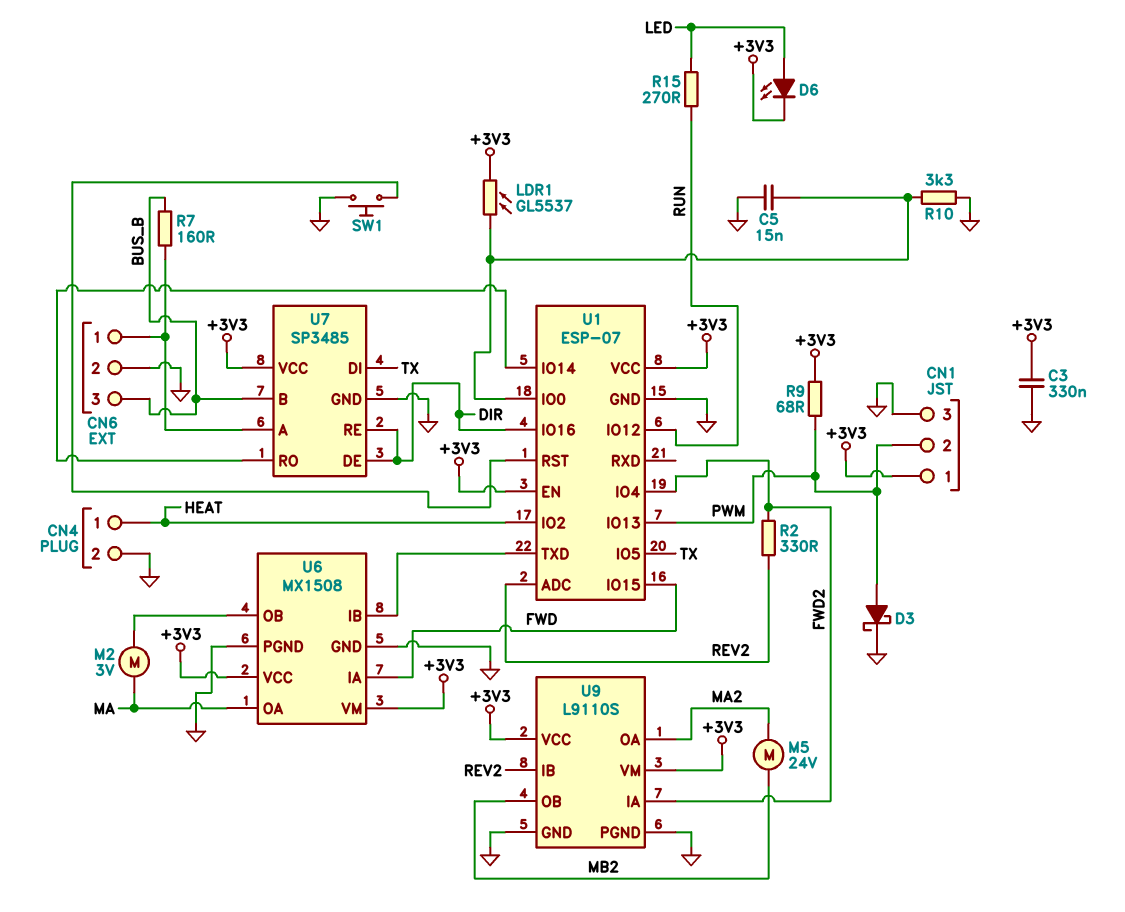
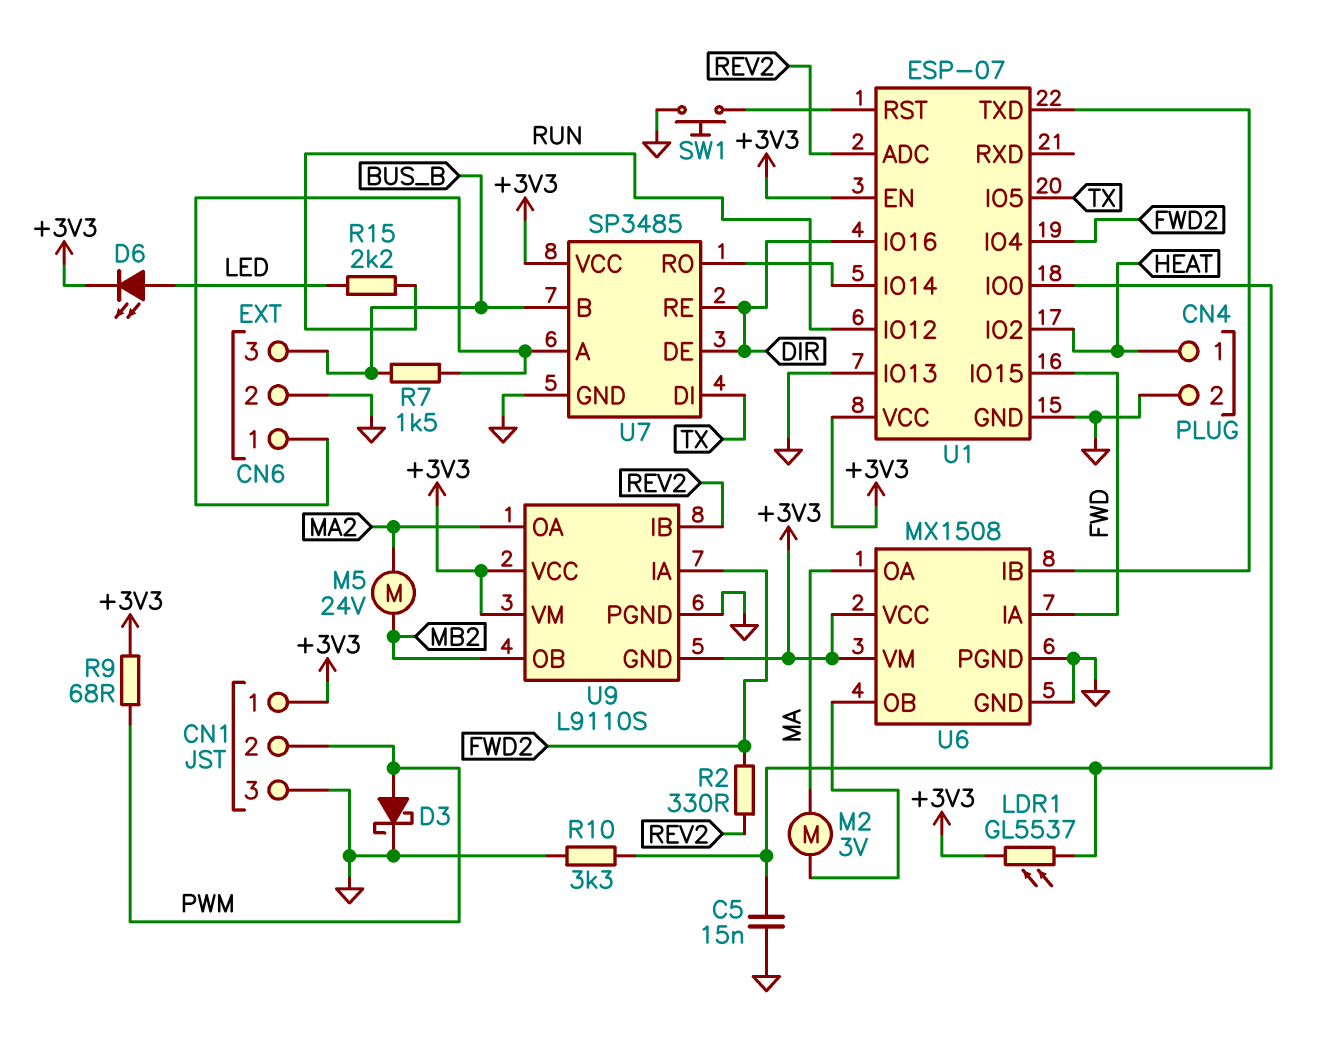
C3: 330nF (+3V3, GND) -> none
R7: 160 (BUS_B, CN6/1) -> 1.5k (BUS_B, CN6/1)
R15: 270 (LED, RUN) -> 2.2k (LED, RUN)
U1 pin IO13: PWM -> GND
U9 pin GND: GND -> +3V3

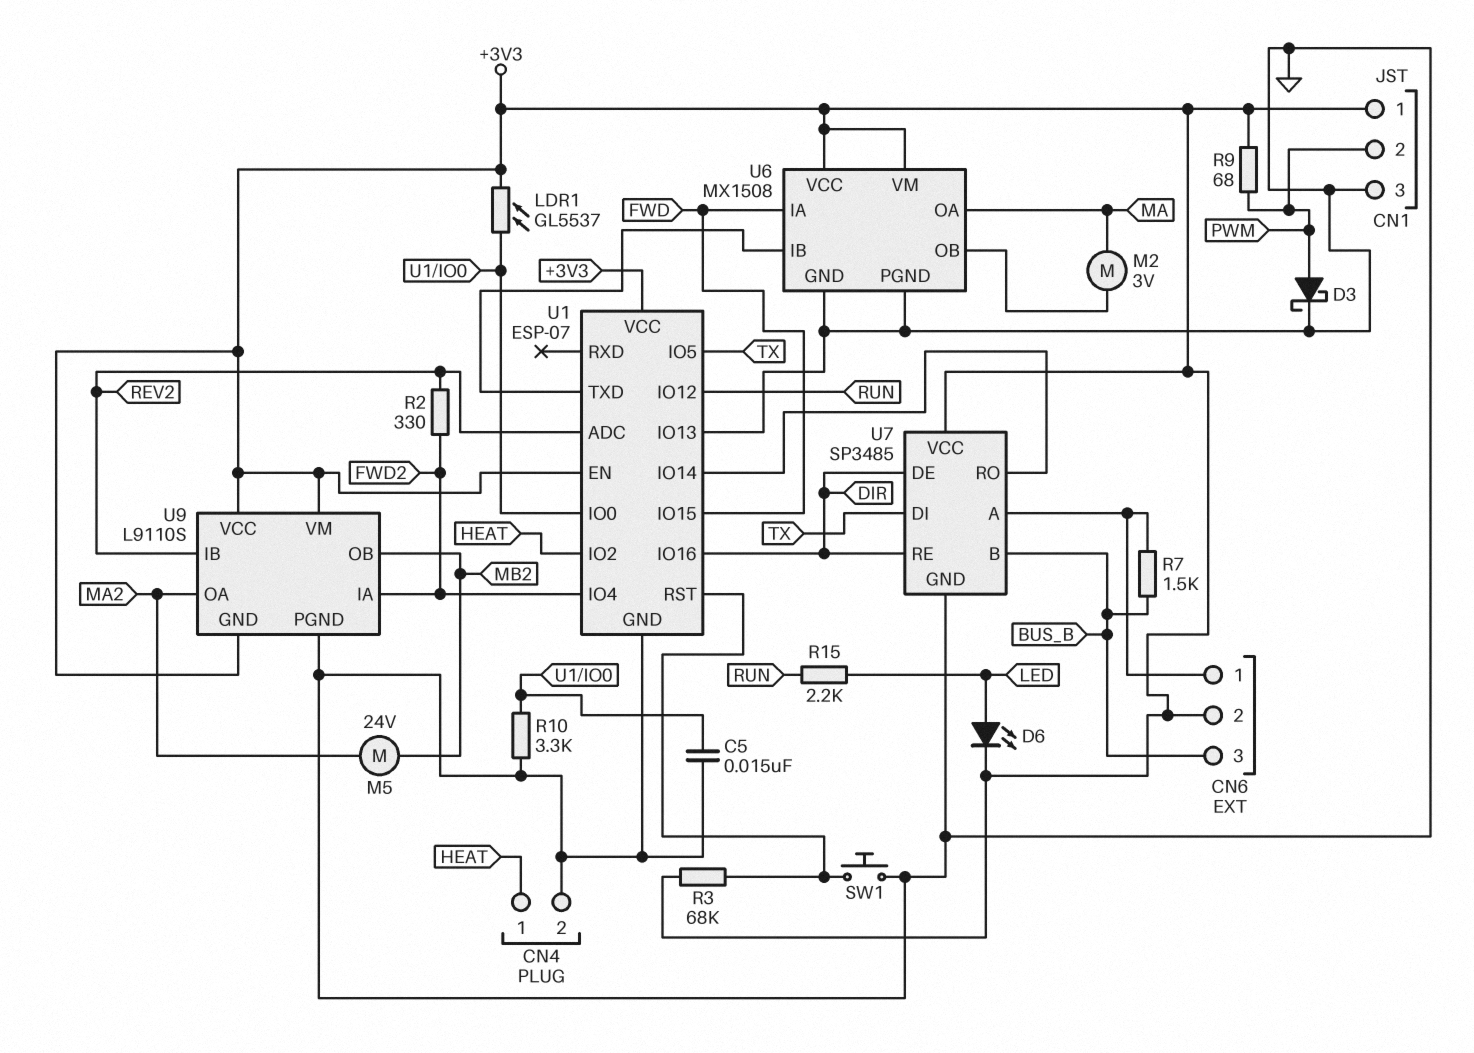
CN6 pin 2: GND -> +3V3
R3: none -> 68k (+3V3, U1/RST)

